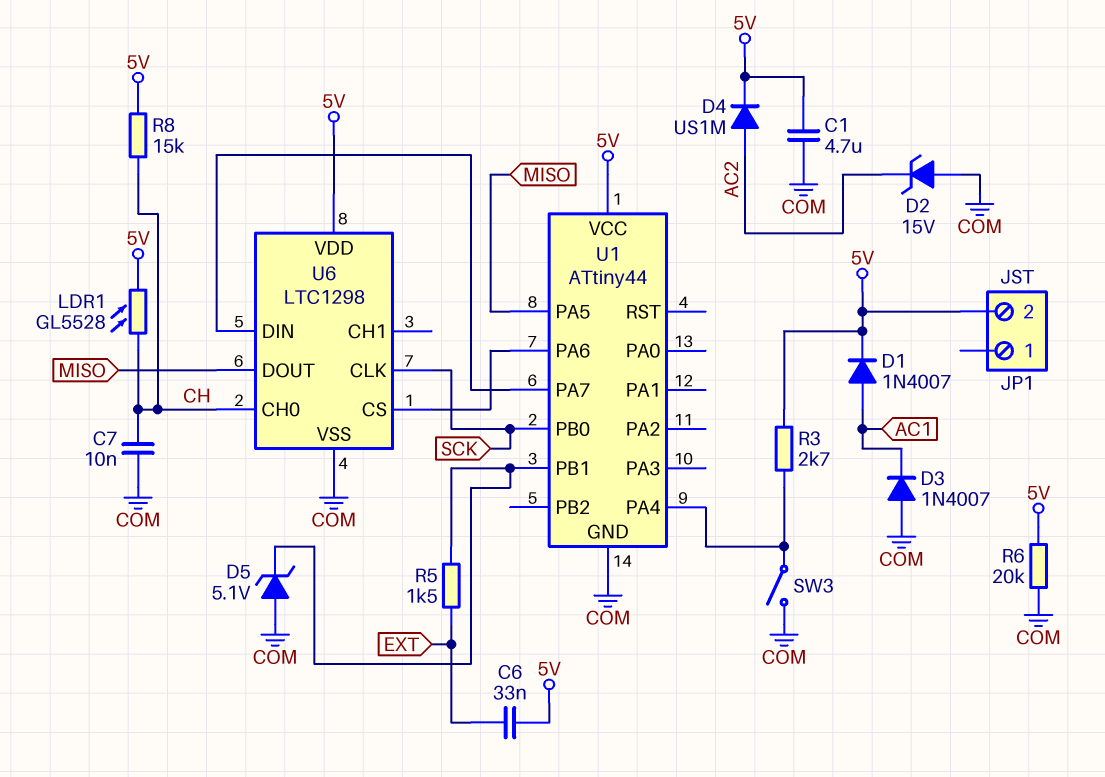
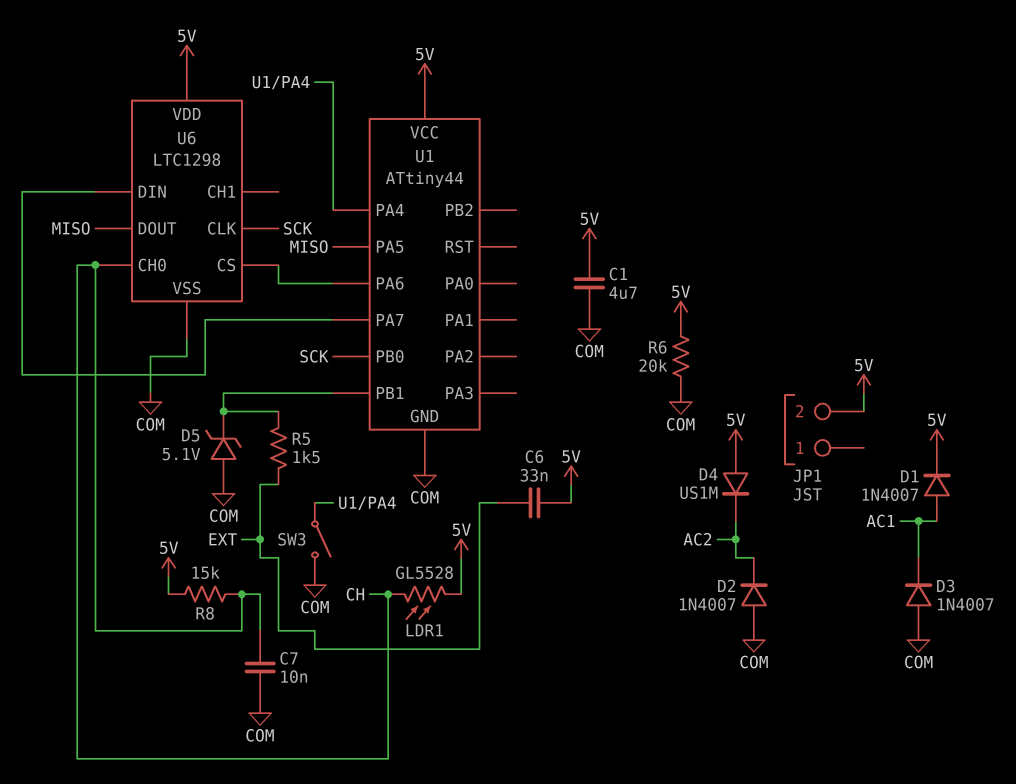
D2: zener 15V (A COM, K AC2) -> diode 1N4007 (A COM, K AC2)
D4: diode US1M (A AC2, K 5V) -> diode US1M (A 5V, K AC2)
R3: 2.7k (5V, U1/PA4) -> none

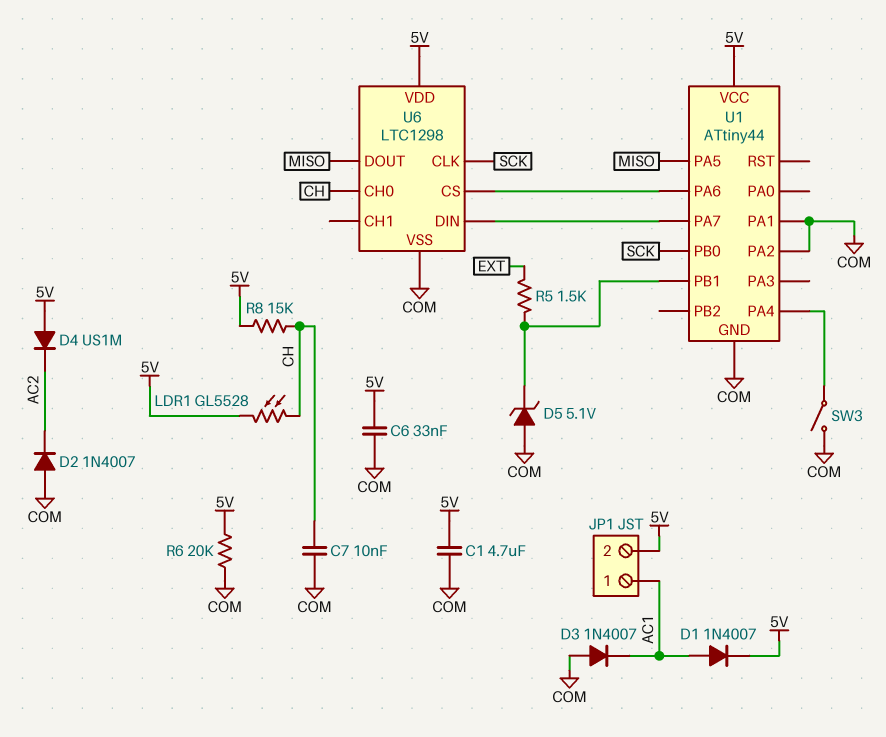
C6: 33nF (5V, EXT) -> 33nF (5V, COM)
JP1 pin 1: none -> AC1
U1 pin PA1: none -> COM
U1 pin PA2: none -> COM

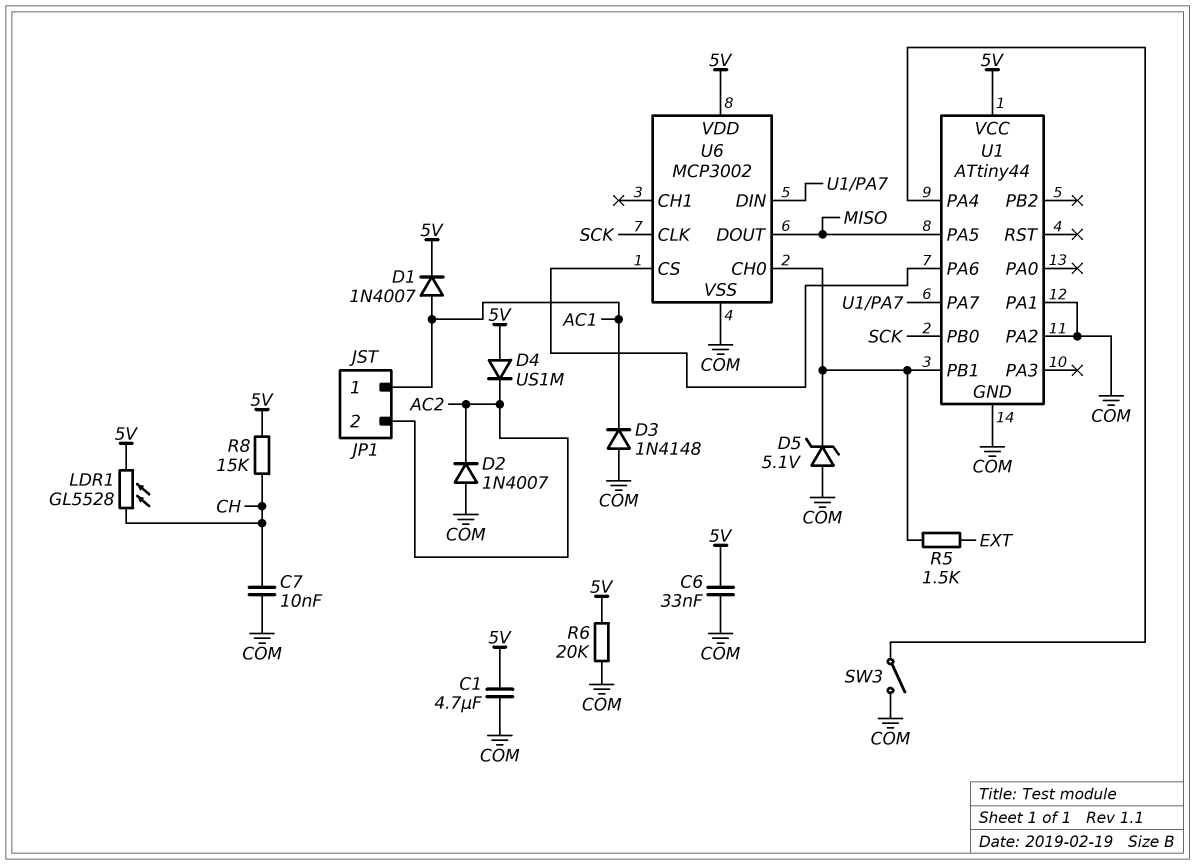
D3: diode 1N4007 (A COM, K AC1) -> diode 1N4148 (A COM, K AC1)
JP1 pin 2: 5V -> AC2
U6: LTC1298 -> MCP3002
U6 pin CH0: CH -> U1/PB1

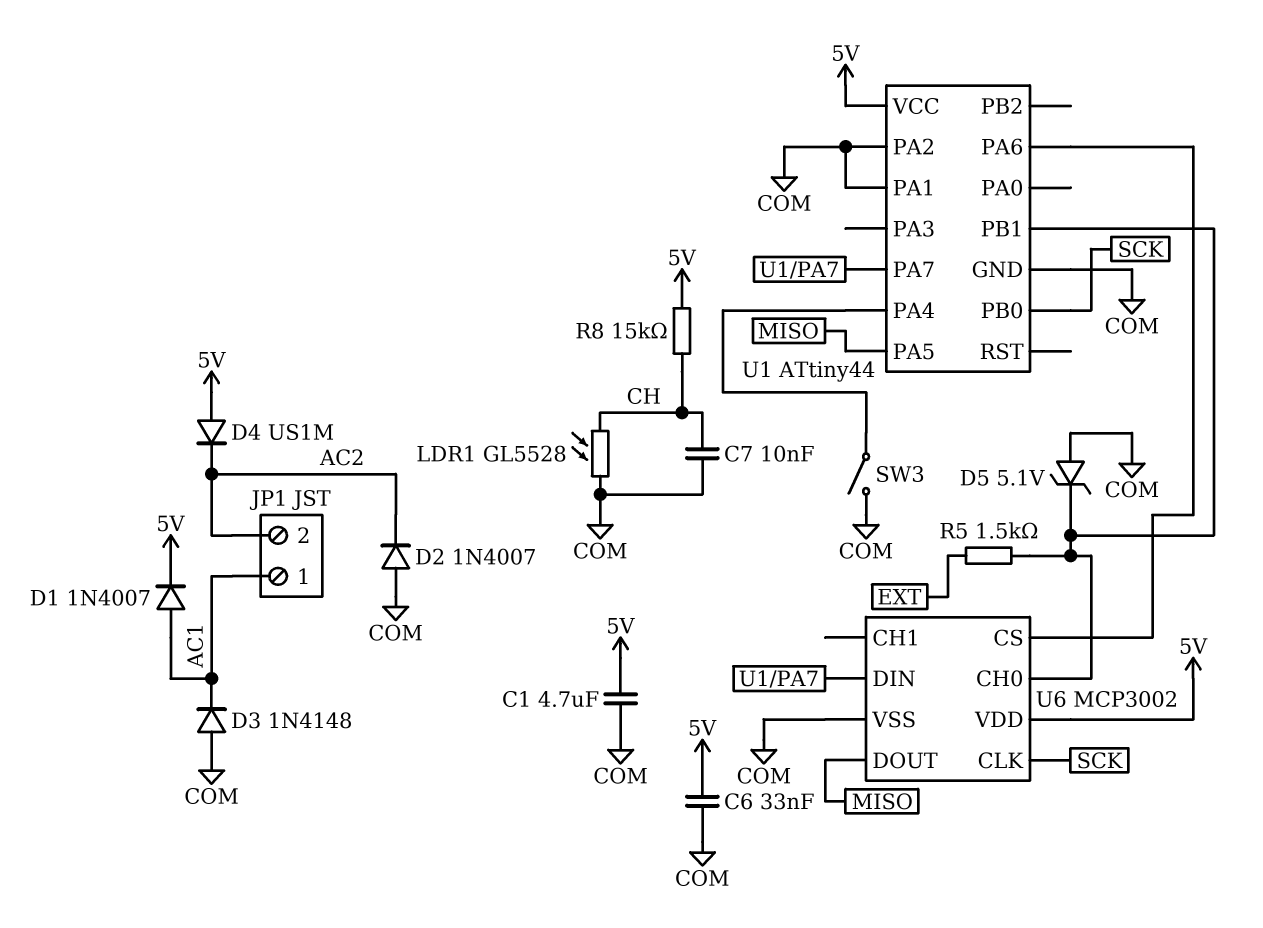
LDR1: GL5528 (5V, CH) -> GL5528 (CH, COM)
R6: 20k (5V, COM) -> none

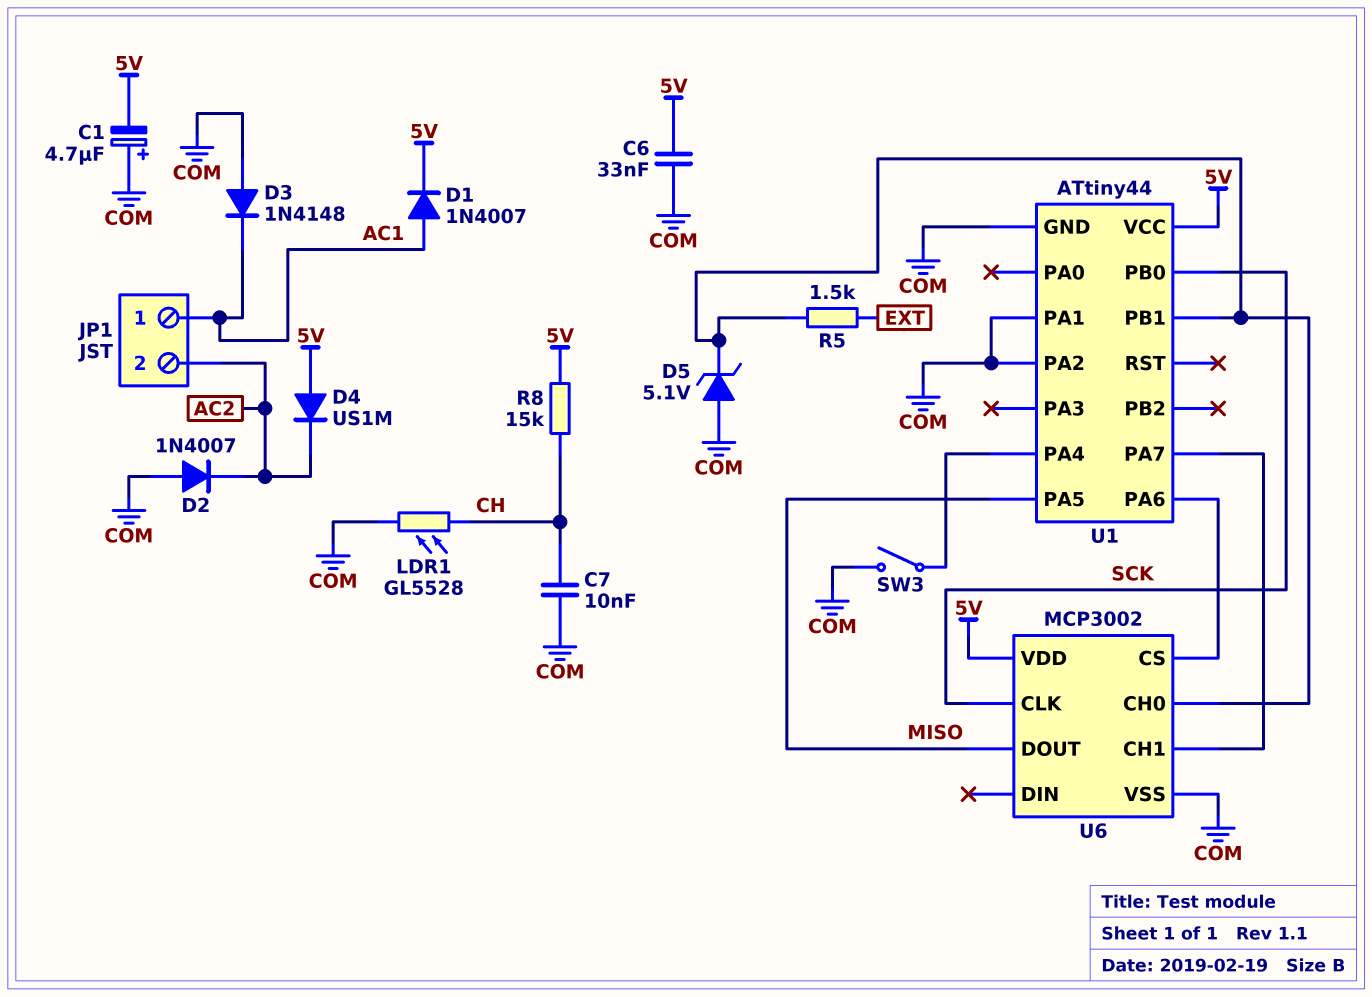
C1: 4.7uF (5V, COM) -> 4.7uF (plus COM, minus 5V)
U6 pin CH1: none -> U1/PA7
U6 pin DIN: U1/PA7 -> none

